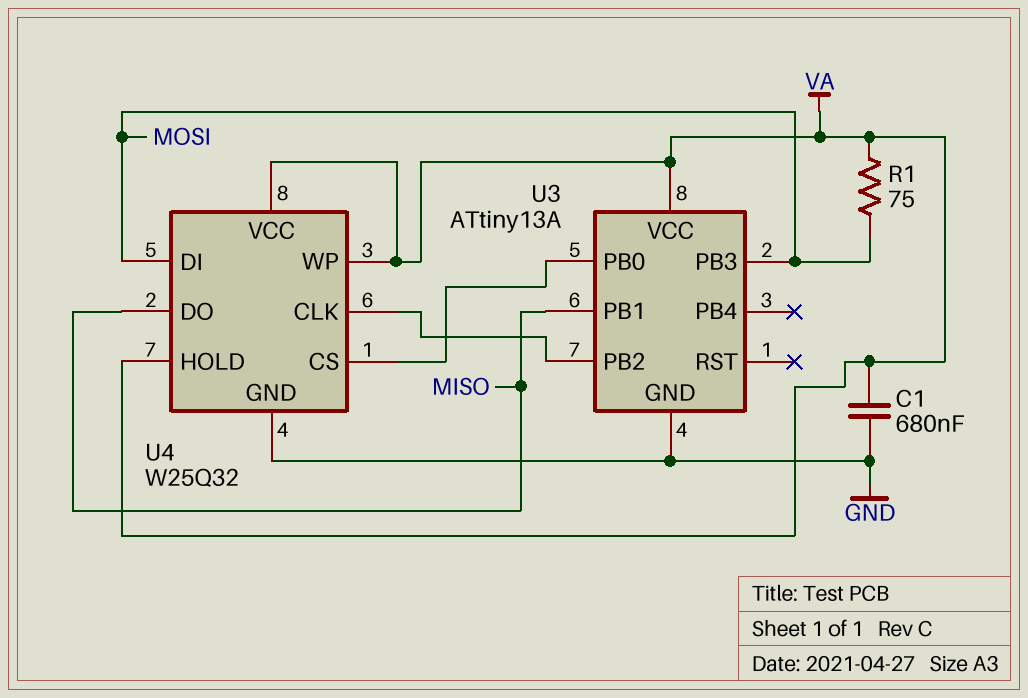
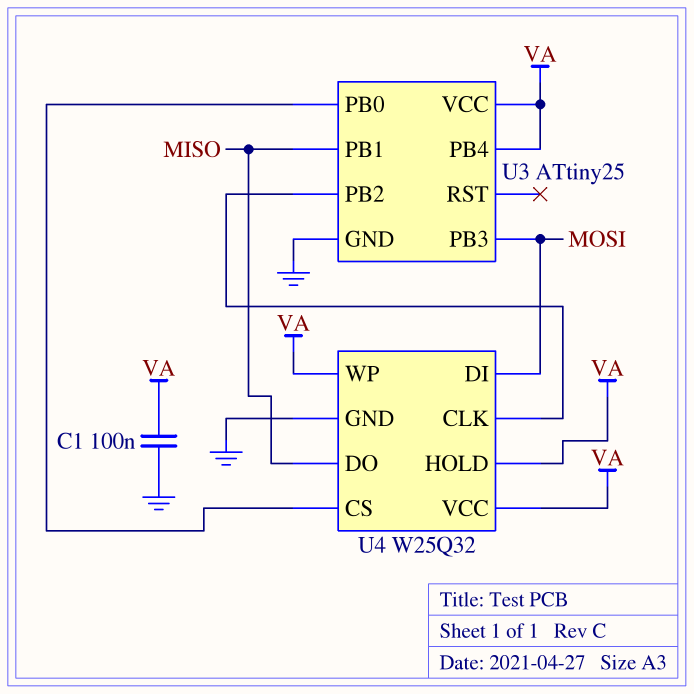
C1: 680nF (GND, VA) -> 100nF (GND, VA)
R1: 75 (MOSI, VA) -> none
U3: ATtiny13A -> ATtiny25
U3 pin PB4: none -> VA

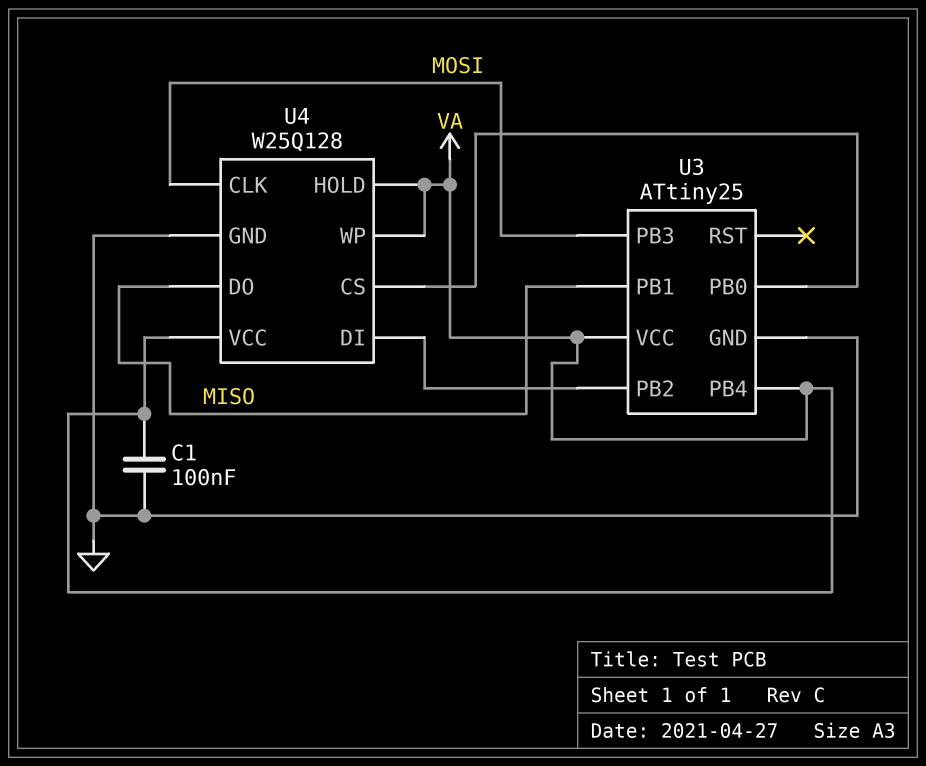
U4: W25Q32 -> W25Q128
U4 pin CLK: U3/PB2 -> MOSI
U4 pin DI: MOSI -> U3/PB2

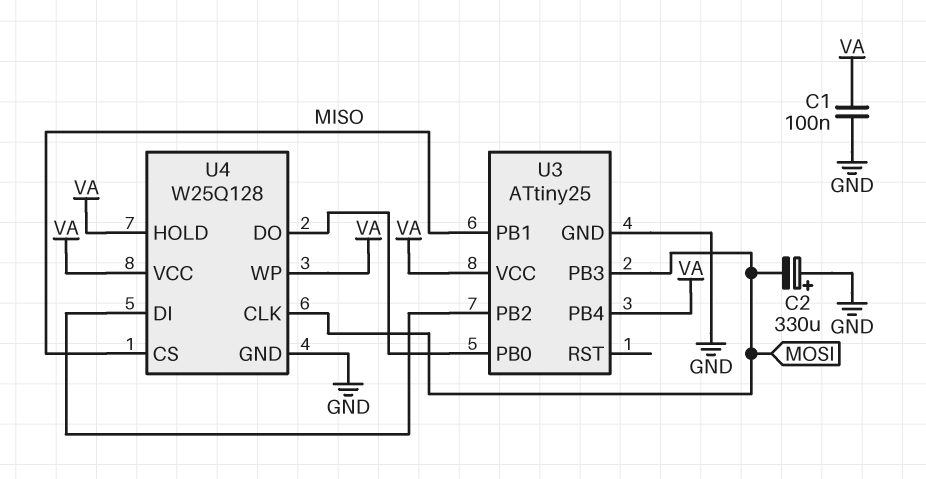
C2: none -> 330uF (plus GND, minus MOSI)
U4 pin CS: U3/PB0 -> MISO
U4 pin DO: MISO -> U3/PB0

